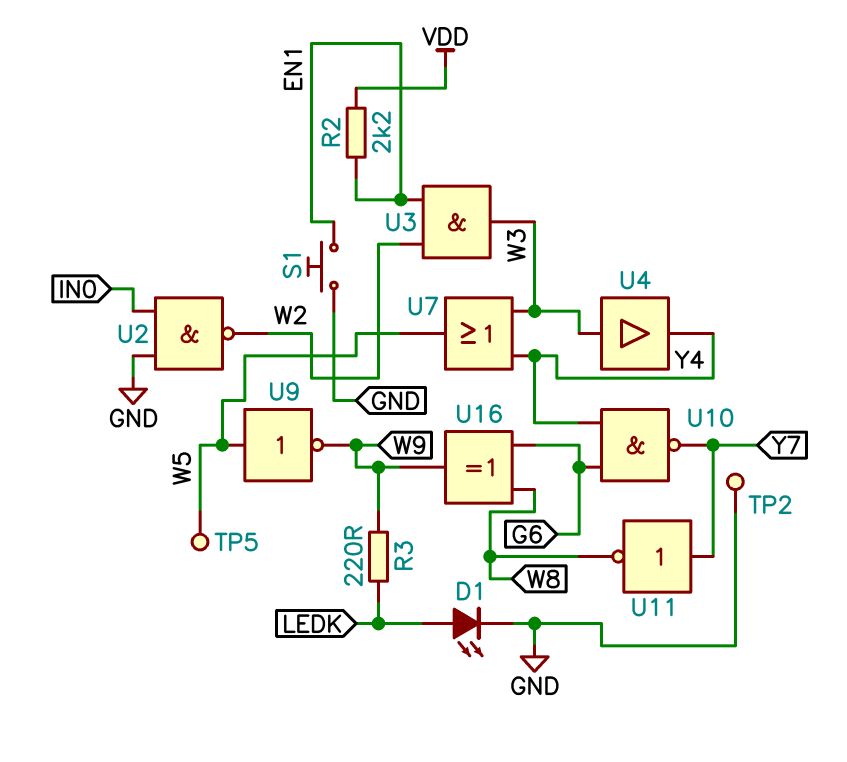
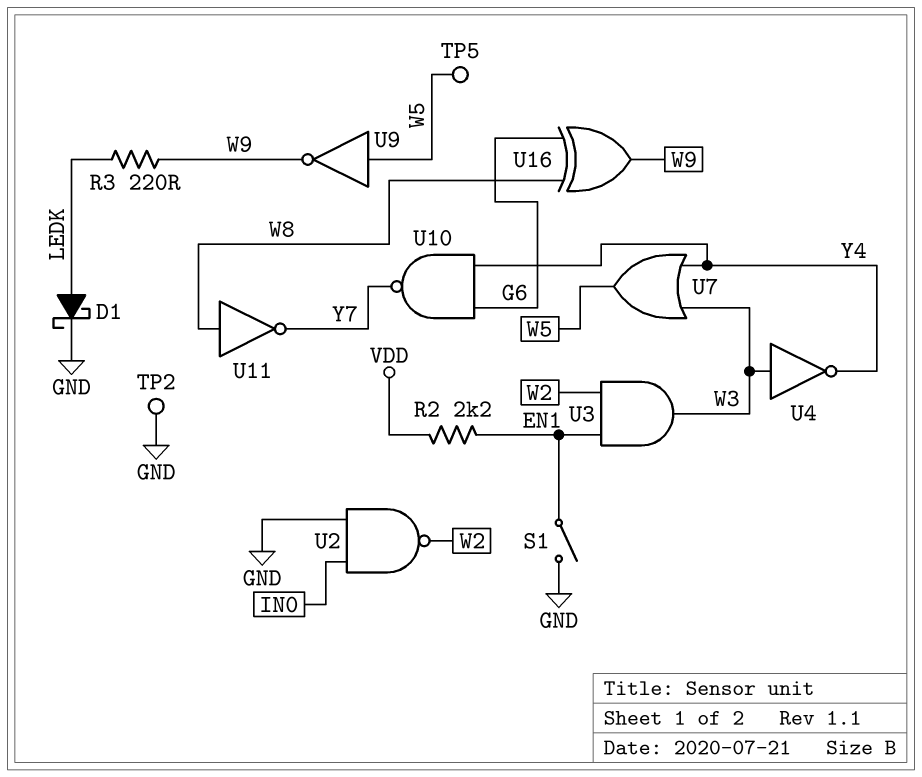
D1: LED (A LEDK, K GND) -> schottky (A LEDK, K GND)
S1: button (EN1, GND) -> switch (EN1, GND)
U4: buffer (in W3, out Y4) -> NOT (in W3, out Y4)
U11: NOT (in Y7, out W8) -> NOT (in W8, out Y7)

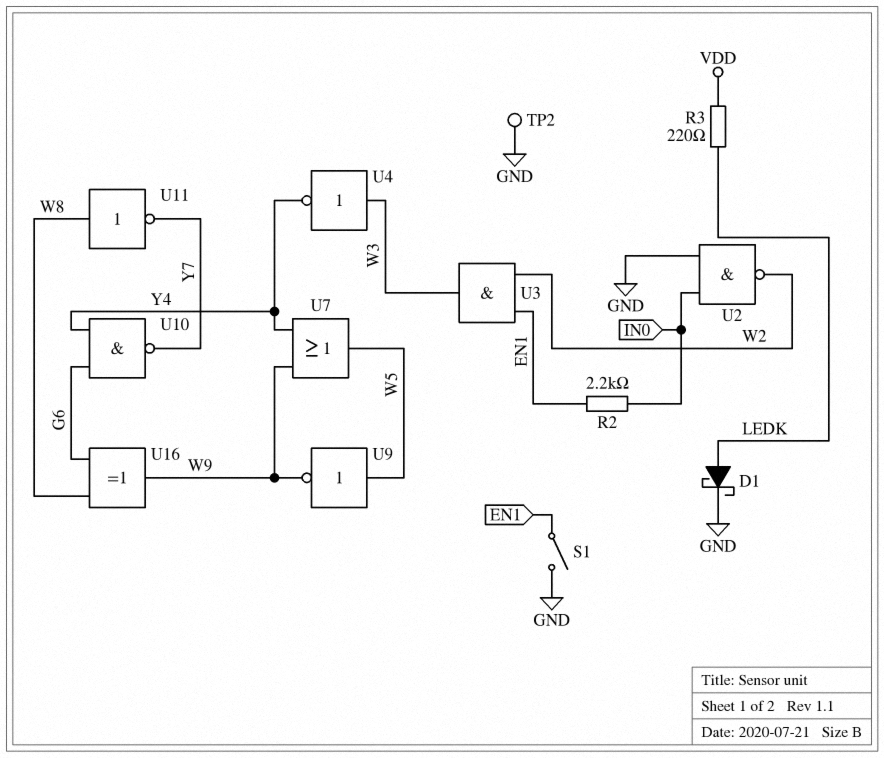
R2: 2.2k (EN1, VDD) -> 2.2k (EN1, IN0)
R3: 220 (LEDK, W9) -> 220 (LEDK, VDD)
TP5: test point (W5) -> none
U7: OR (in W3, in Y4, out W5) -> OR (in W9, in Y4, out W5)

